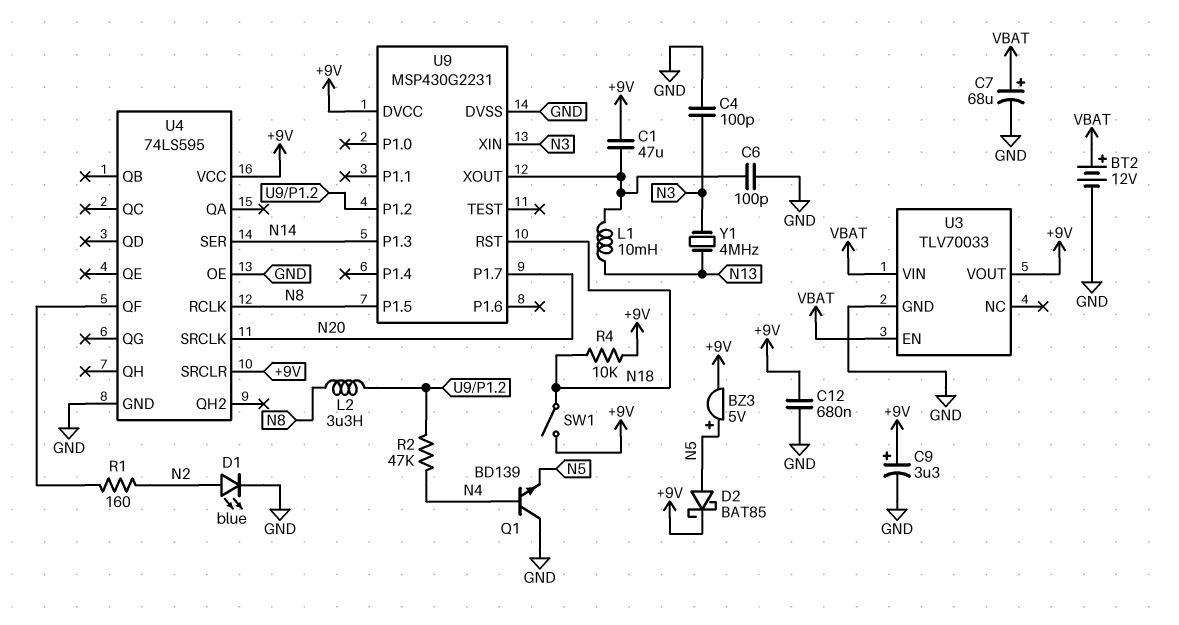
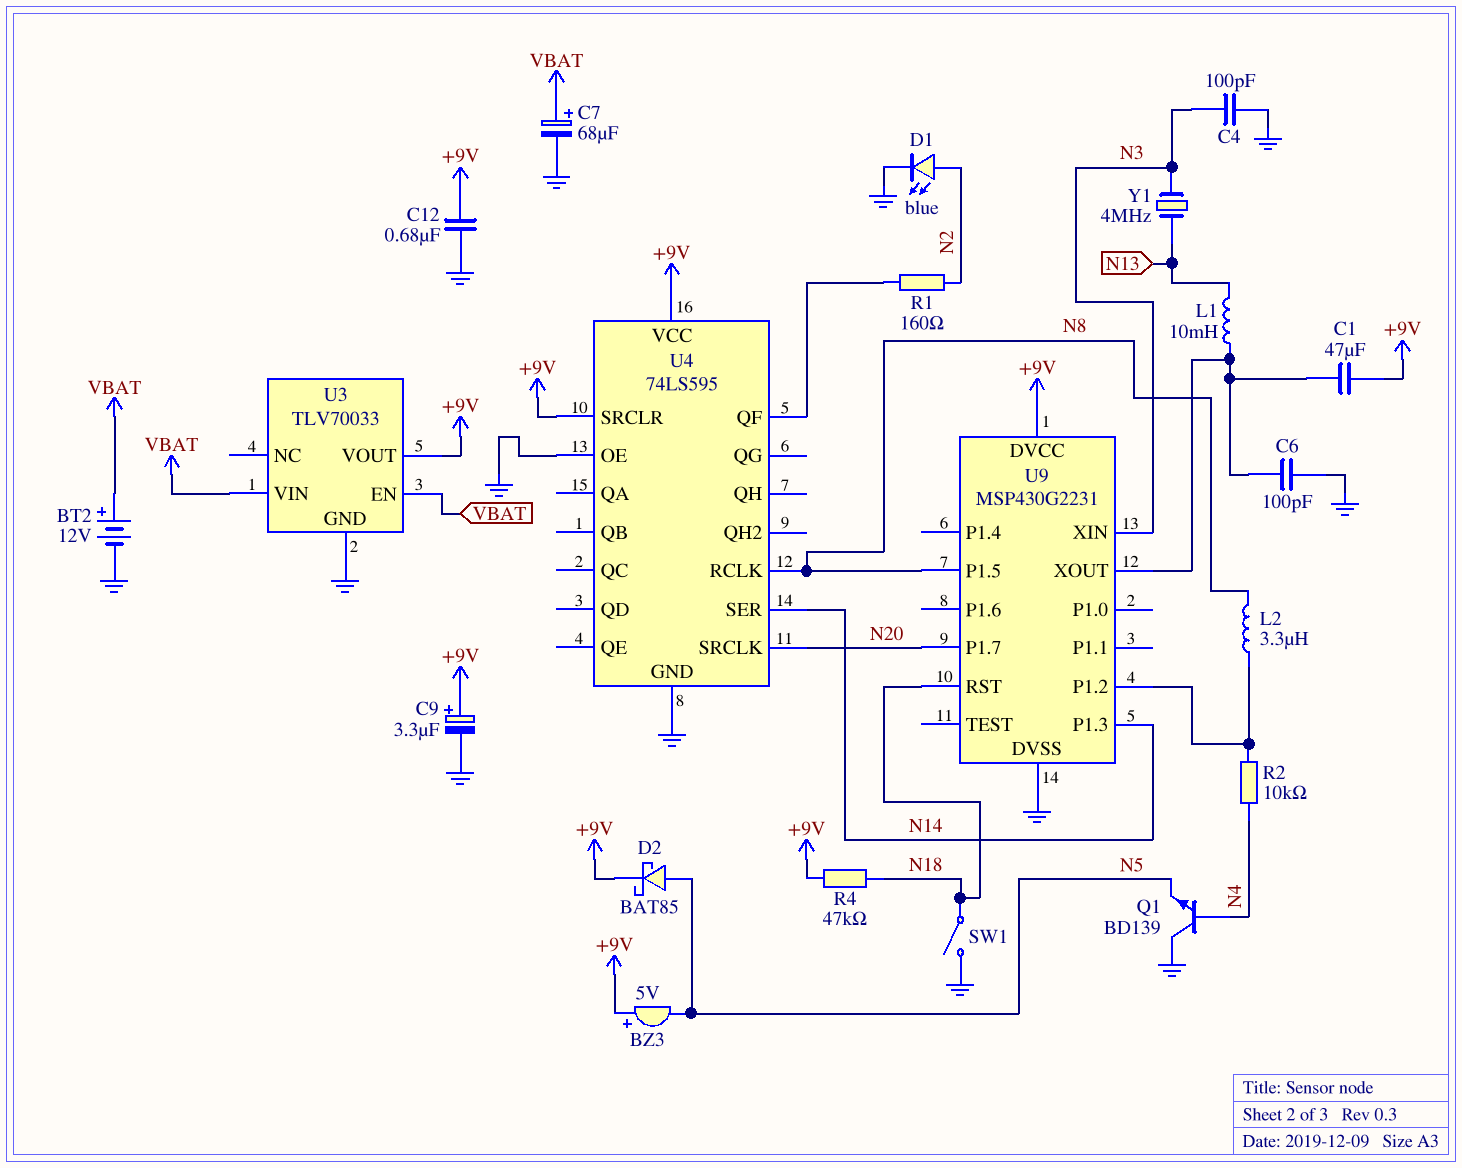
BZ3: buzzer 5V (plus N5, minus +9V) -> buzzer 5V (plus +9V, minus N5)
R2: 47k (N4, U9/P1.2) -> 10k (N4, U9/P1.2)
R4: 10k (+9V, N18) -> 47k (+9V, N18)
SW1: switch (+9V, N18) -> switch (GND, N18)

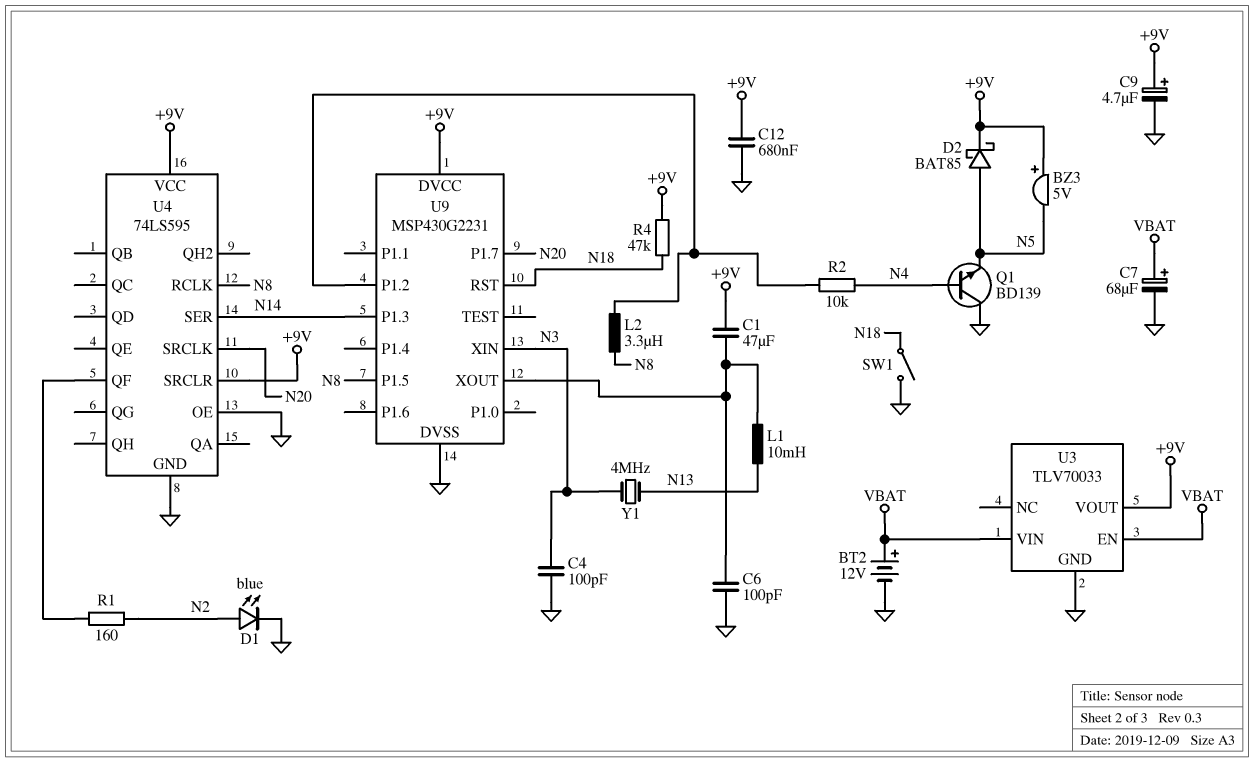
C9: 3.3uF (plus +9V, minus GND) -> 4.7uF (plus +9V, minus GND)

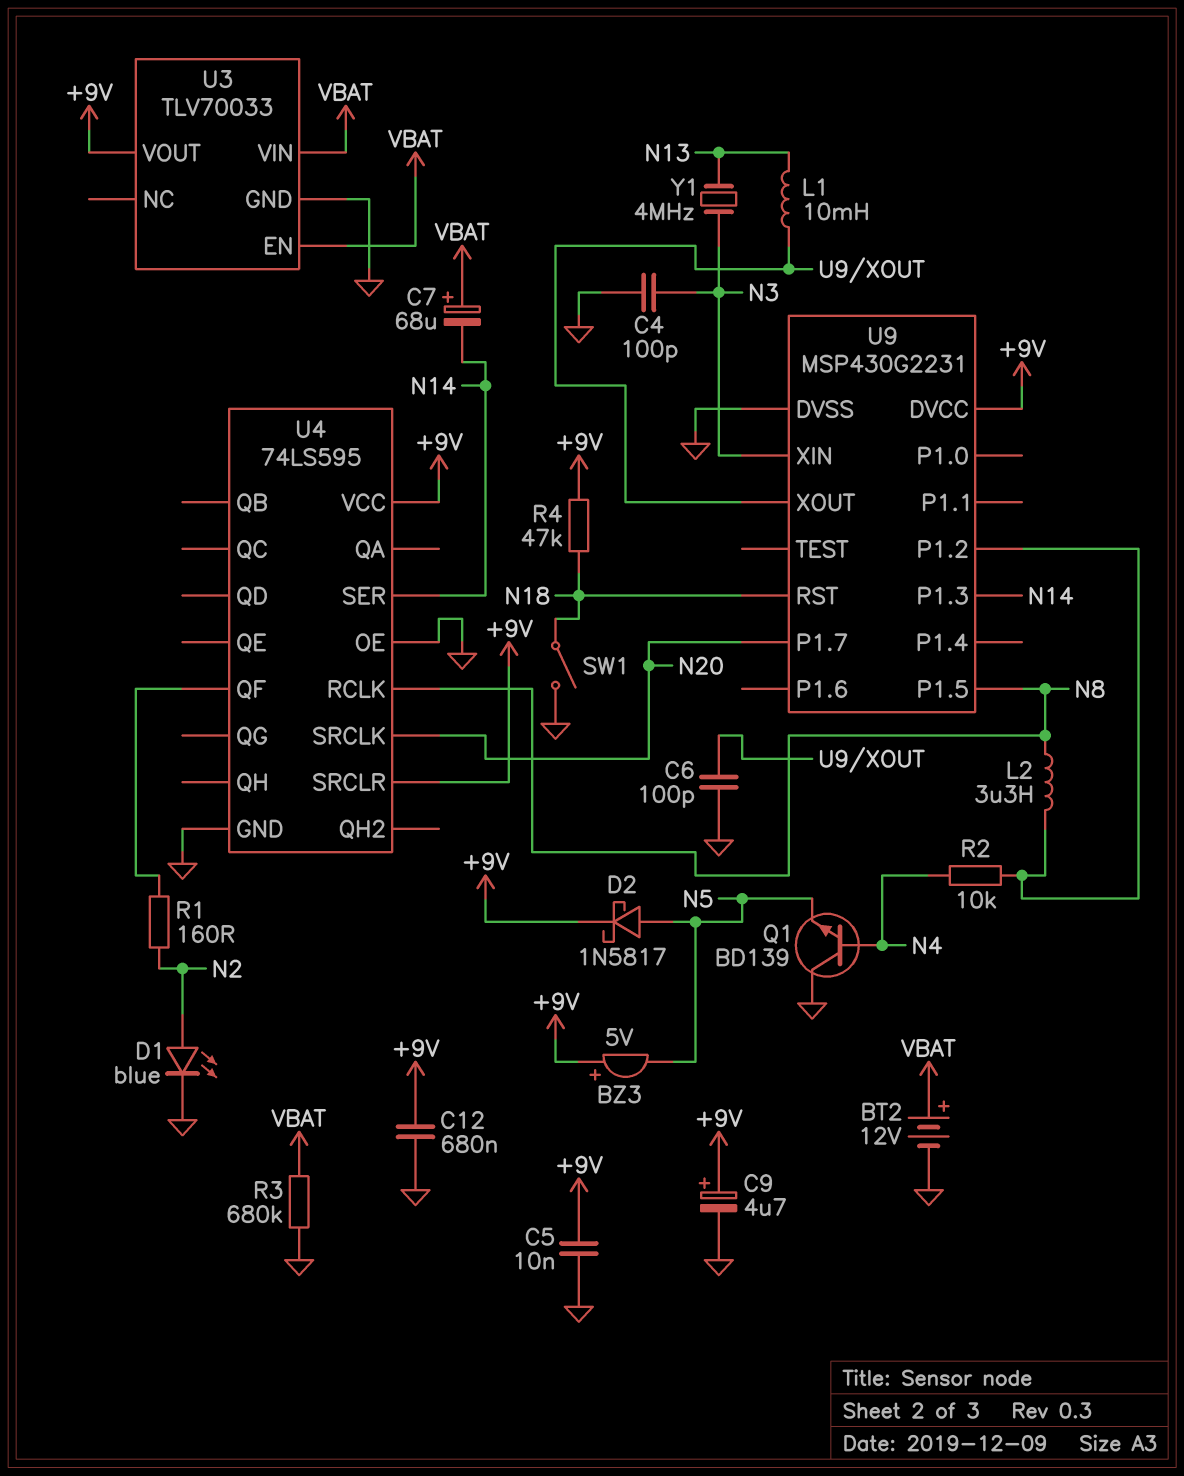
C1: 47uF (+9V, U9/XOUT) -> none
C5: none -> 10nF (+9V, GND)
C7: 68uF (plus VBAT, minus GND) -> 68uF (plus VBAT, minus N14)
D2: schottky BAT85 (A N5, K +9V) -> schottky 1N5817 (A N5, K +9V)
R3: none -> 680k (GND, VBAT)

